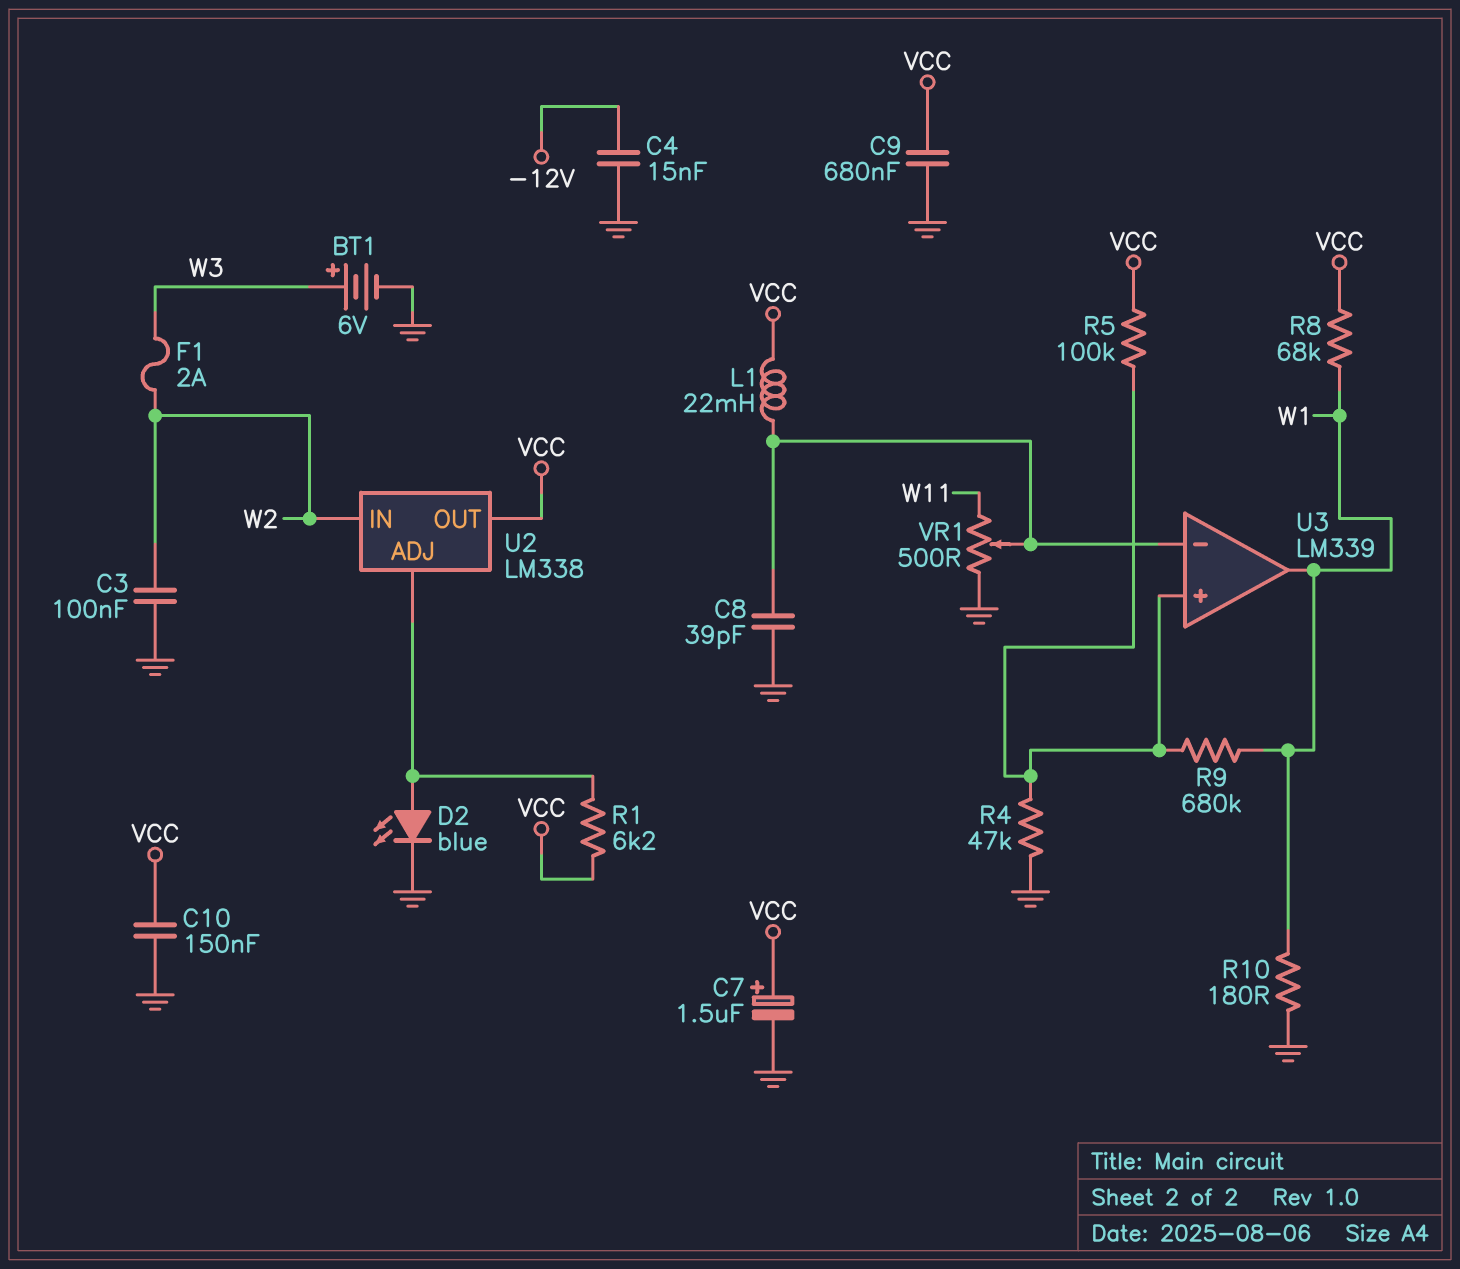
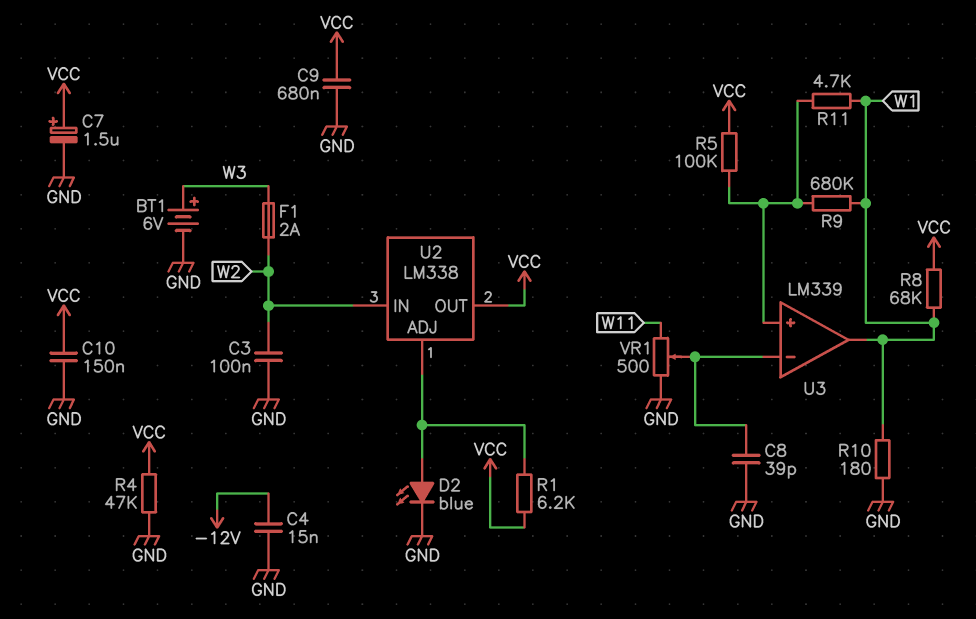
L1: 22mH (U3/in-, VCC) -> none
R4: 47k (GND, U3/in+) -> 47k (GND, VCC)
R11: none -> 4.7k (U3/in+, W1)

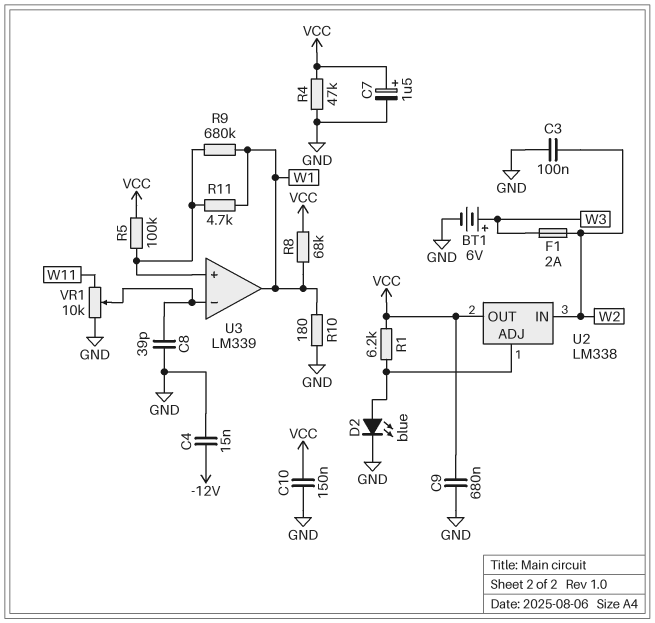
VR1: 500 (GND, W11, wiper U3/in-) -> 10k (GND, W11, wiper U3/in-)

